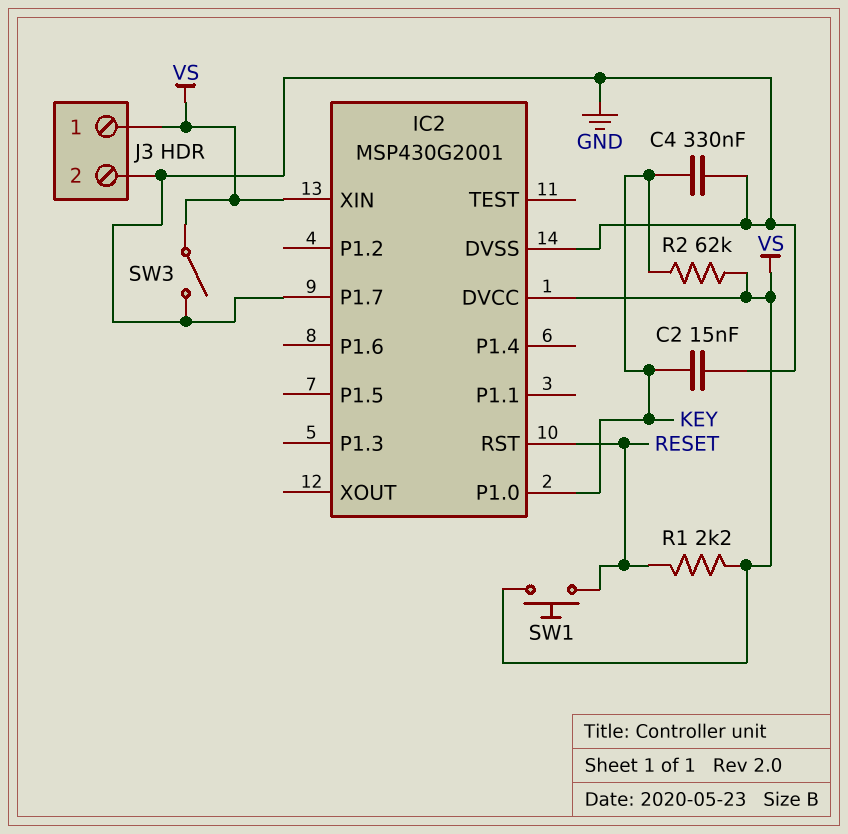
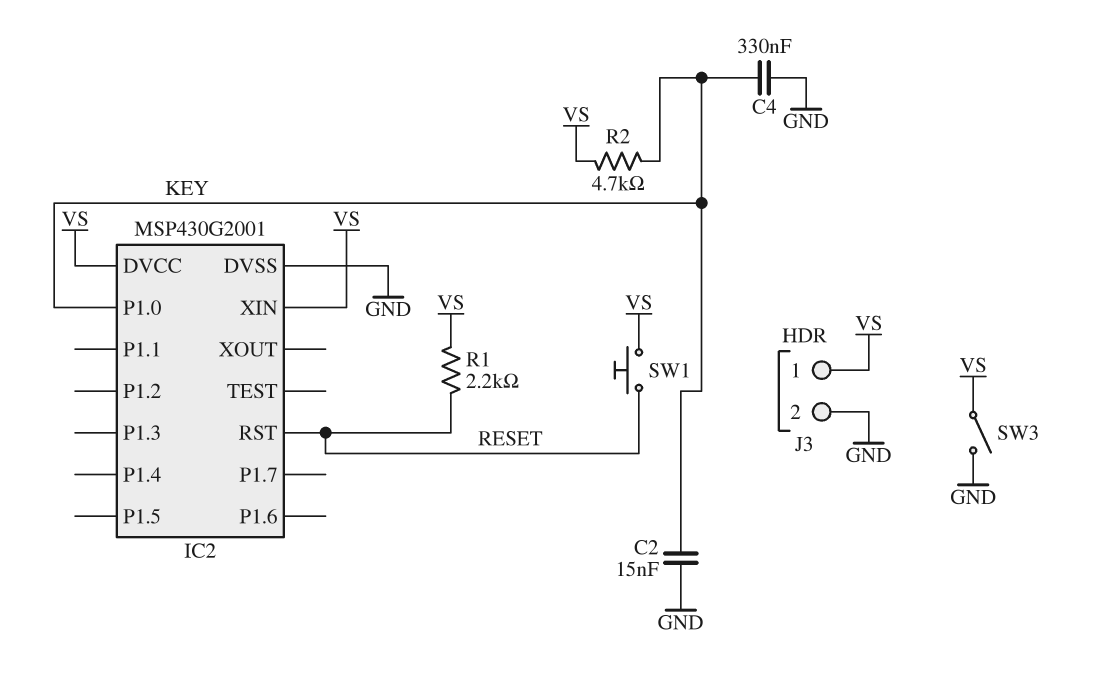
IC2 pin P1.7: GND -> none
R2: 62k (KEY, VS) -> 4.7k (KEY, VS)

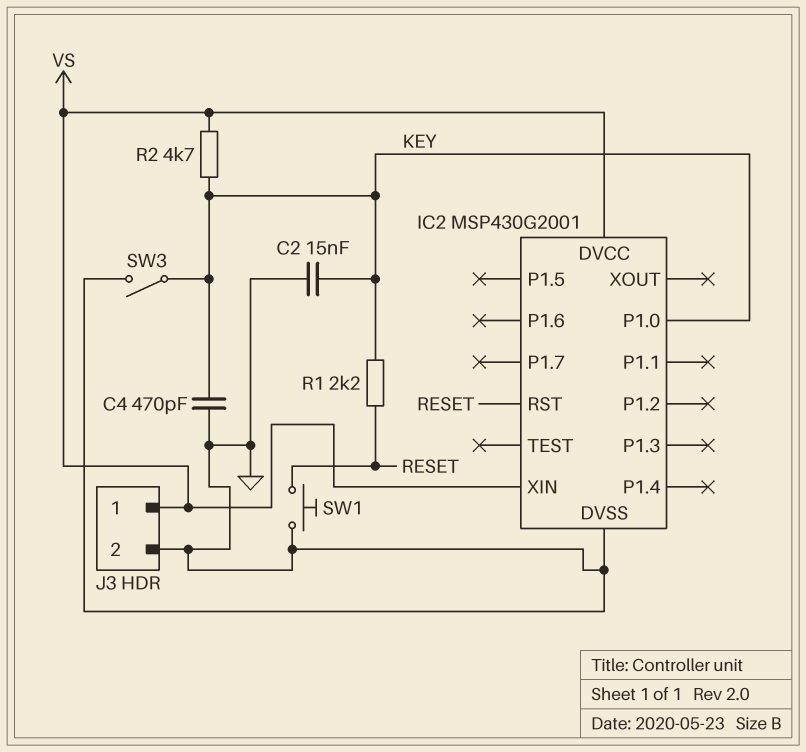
C4: 330nF (GND, KEY) -> 470pF (GND, KEY)
R1: 2.2k (RESET, VS) -> 2.2k (KEY, RESET)
SW1: button (RESET, VS) -> button (GND, RESET)
SW3: switch (GND, VS) -> switch (GND, KEY)

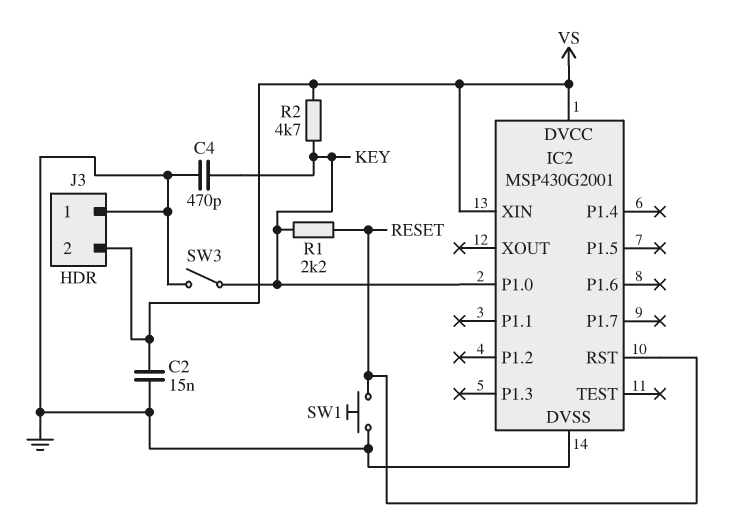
C2: 15nF (GND, KEY) -> 15nF (GND, VS)
J3 pin 1: VS -> GND
J3 pin 2: GND -> VS

